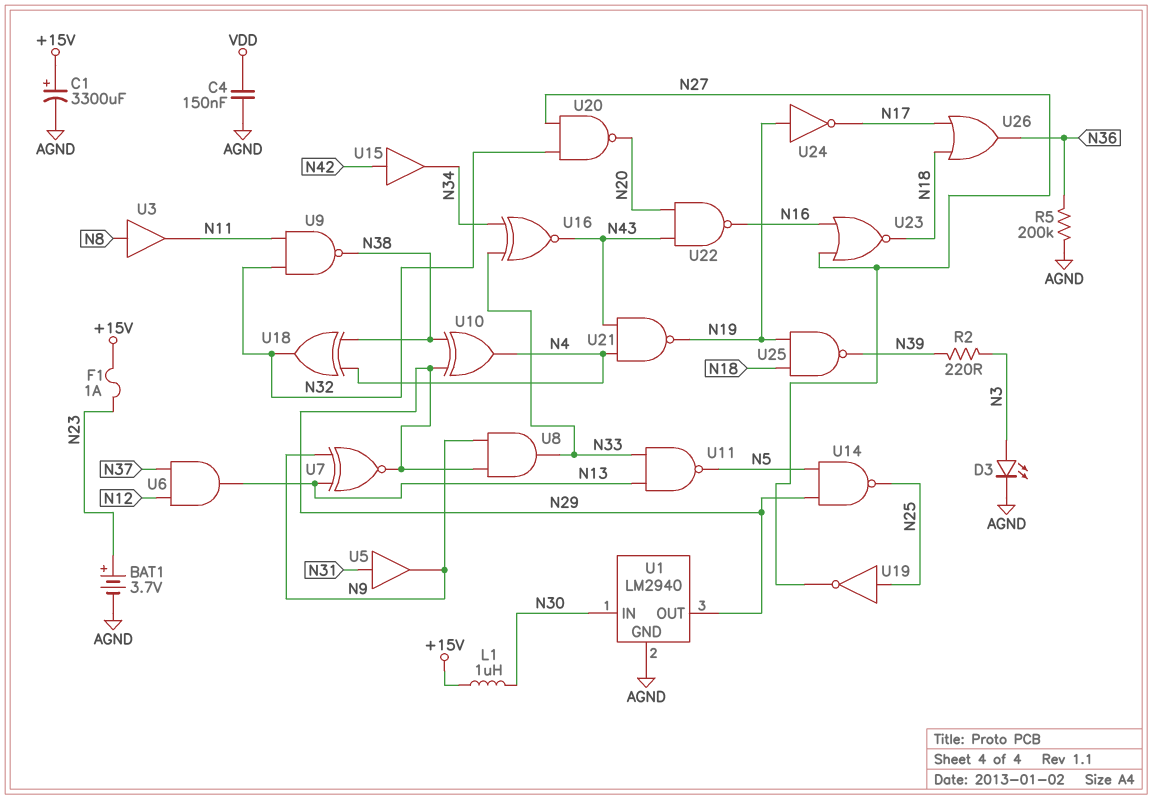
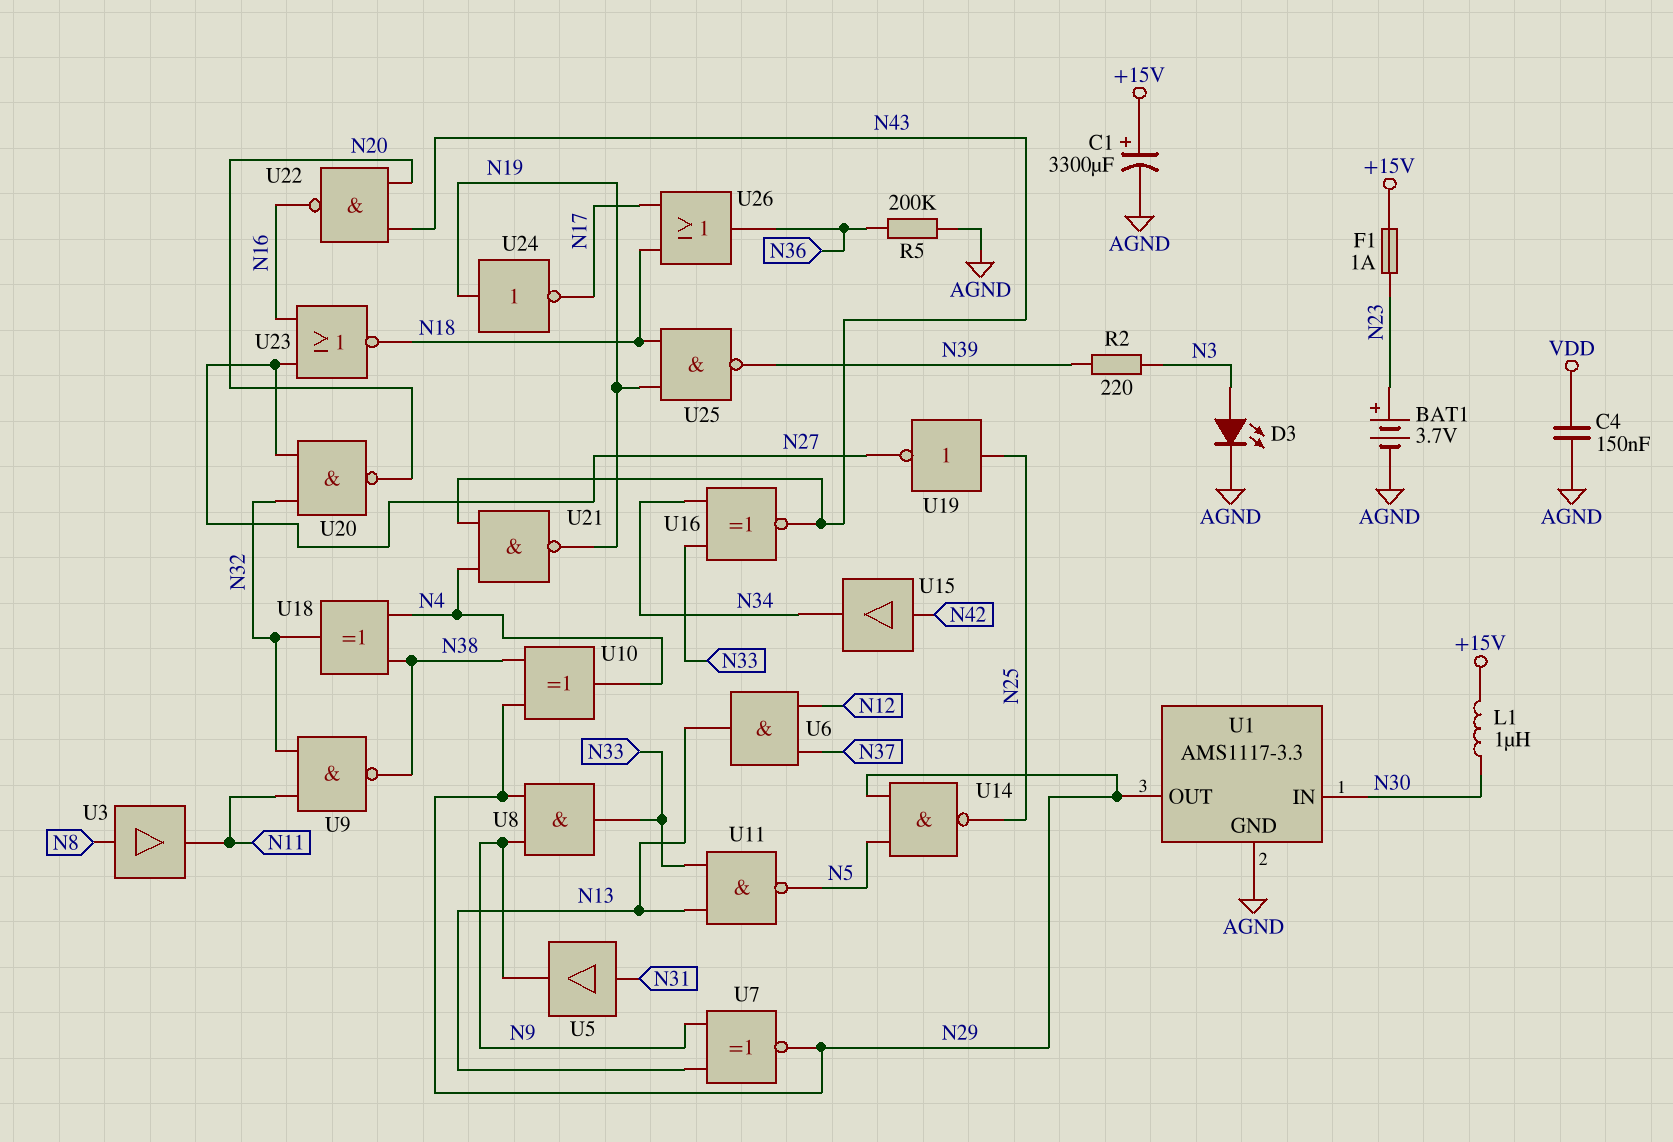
U1: LM2940 -> AMS1117-3.3

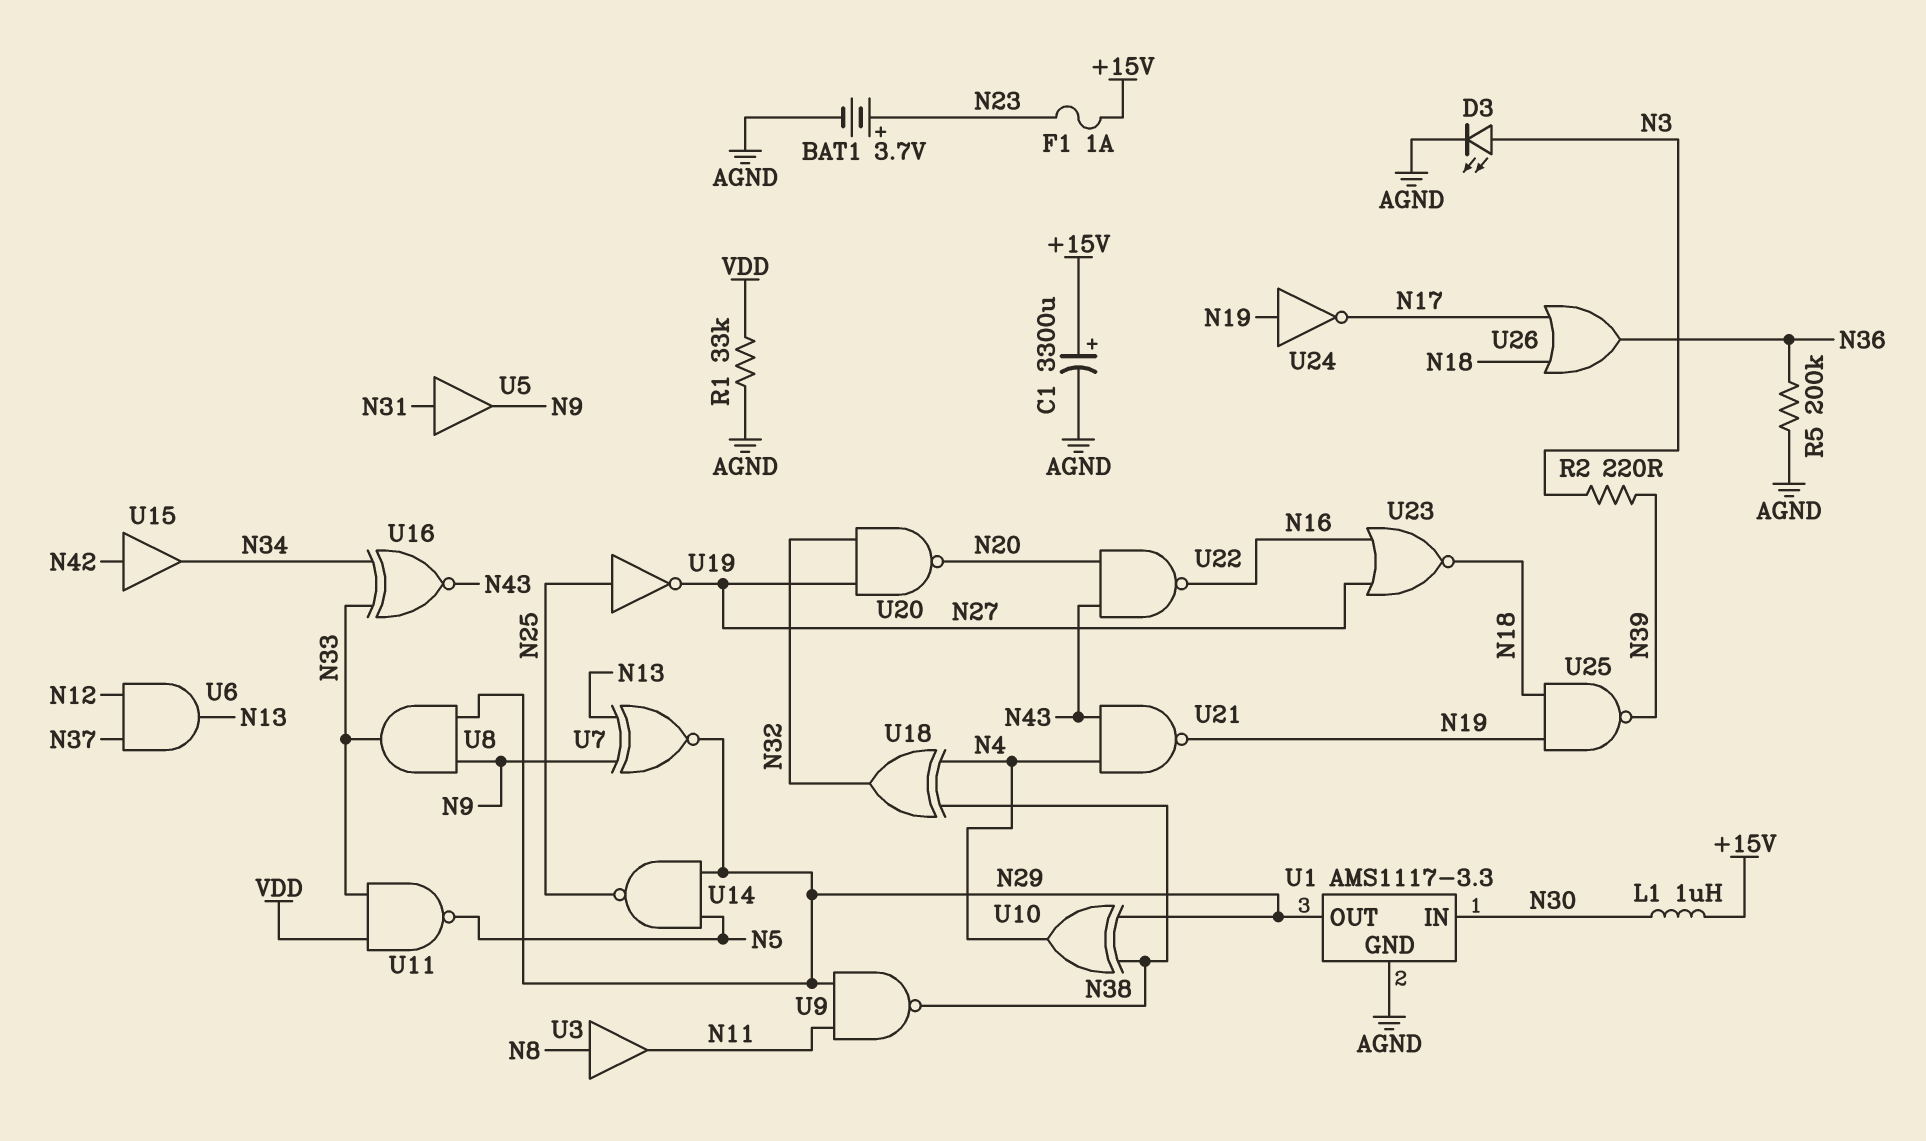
C4: 150nF (AGND, VDD) -> none
R1: none -> 33k (AGND, VDD)
U9: NAND (in N11, in N32, out N38) -> NAND (in N11, in N29, out N38)
U11: NAND (in N13, in N33, out N5) -> NAND (in N33, in VDD, out N5)

